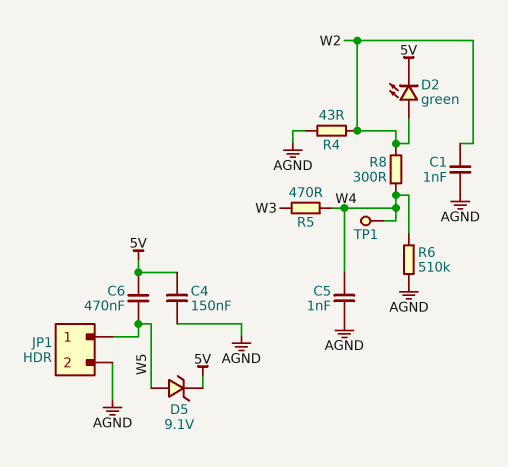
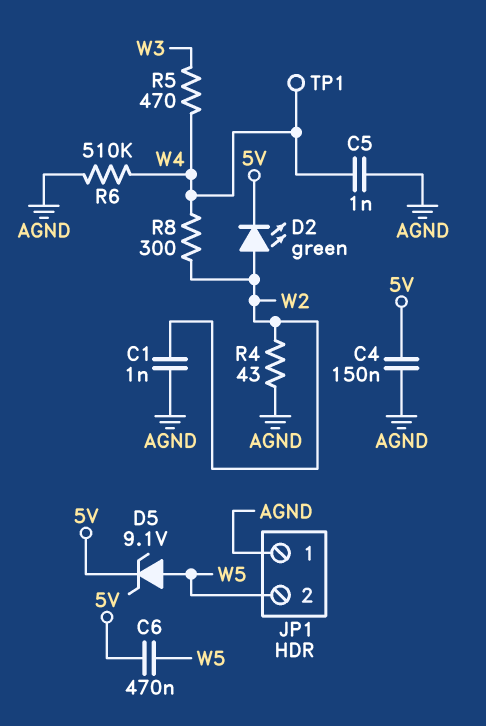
JP1 pin 1: W5 -> AGND
JP1 pin 2: AGND -> W5

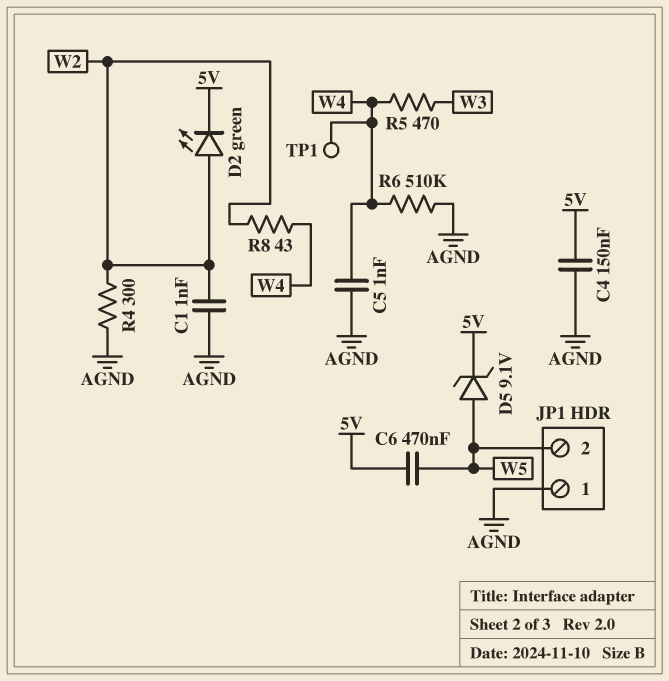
R4: 43 (AGND, W2) -> 300 (AGND, W2)
R8: 300 (W2, W4) -> 43 (W2, W4)

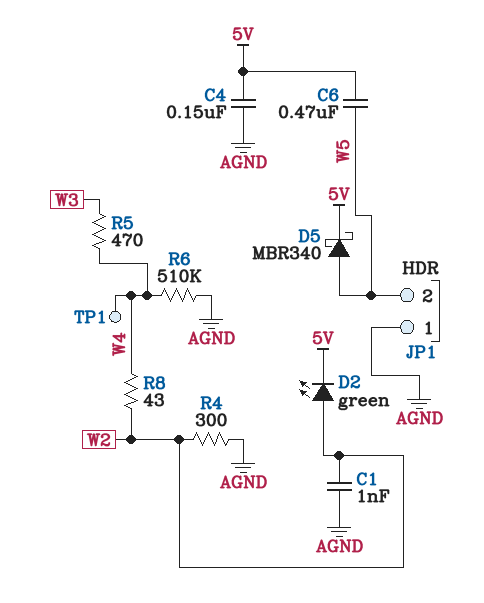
C5: 1nF (AGND, W4) -> none
D5: zener 9.1V (A W5, K 5V) -> schottky MBR340 (A W5, K 5V)

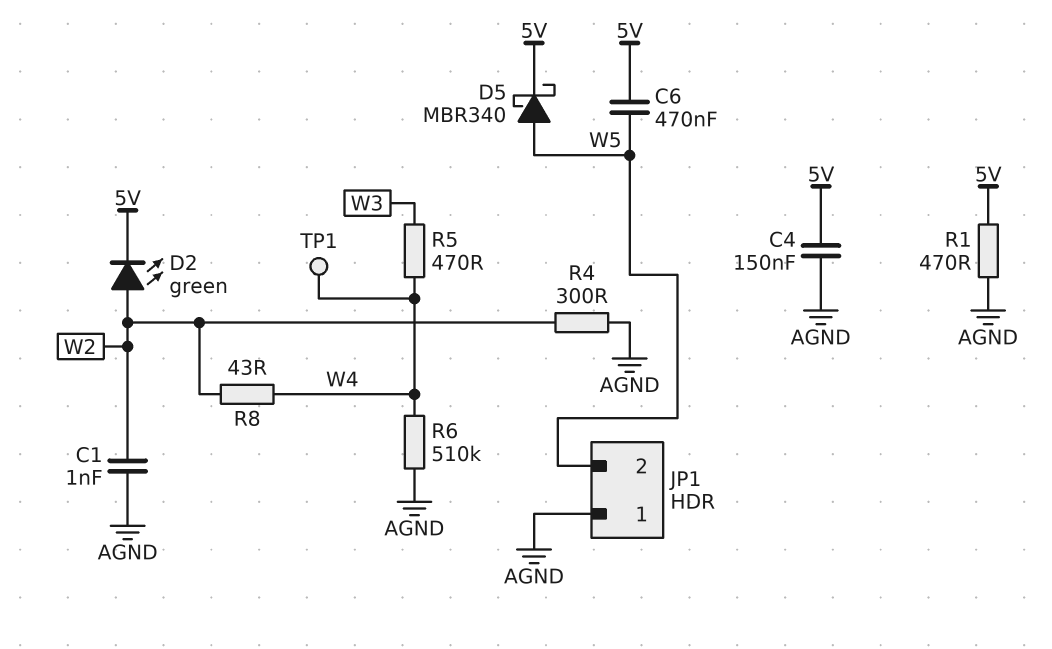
R1: none -> 470 (5V, AGND)

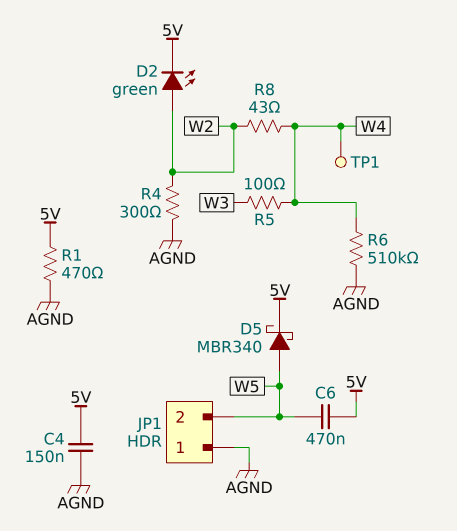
C1: 1nF (AGND, W2) -> none
R5: 470 (W3, W4) -> 100 (W3, W4)

